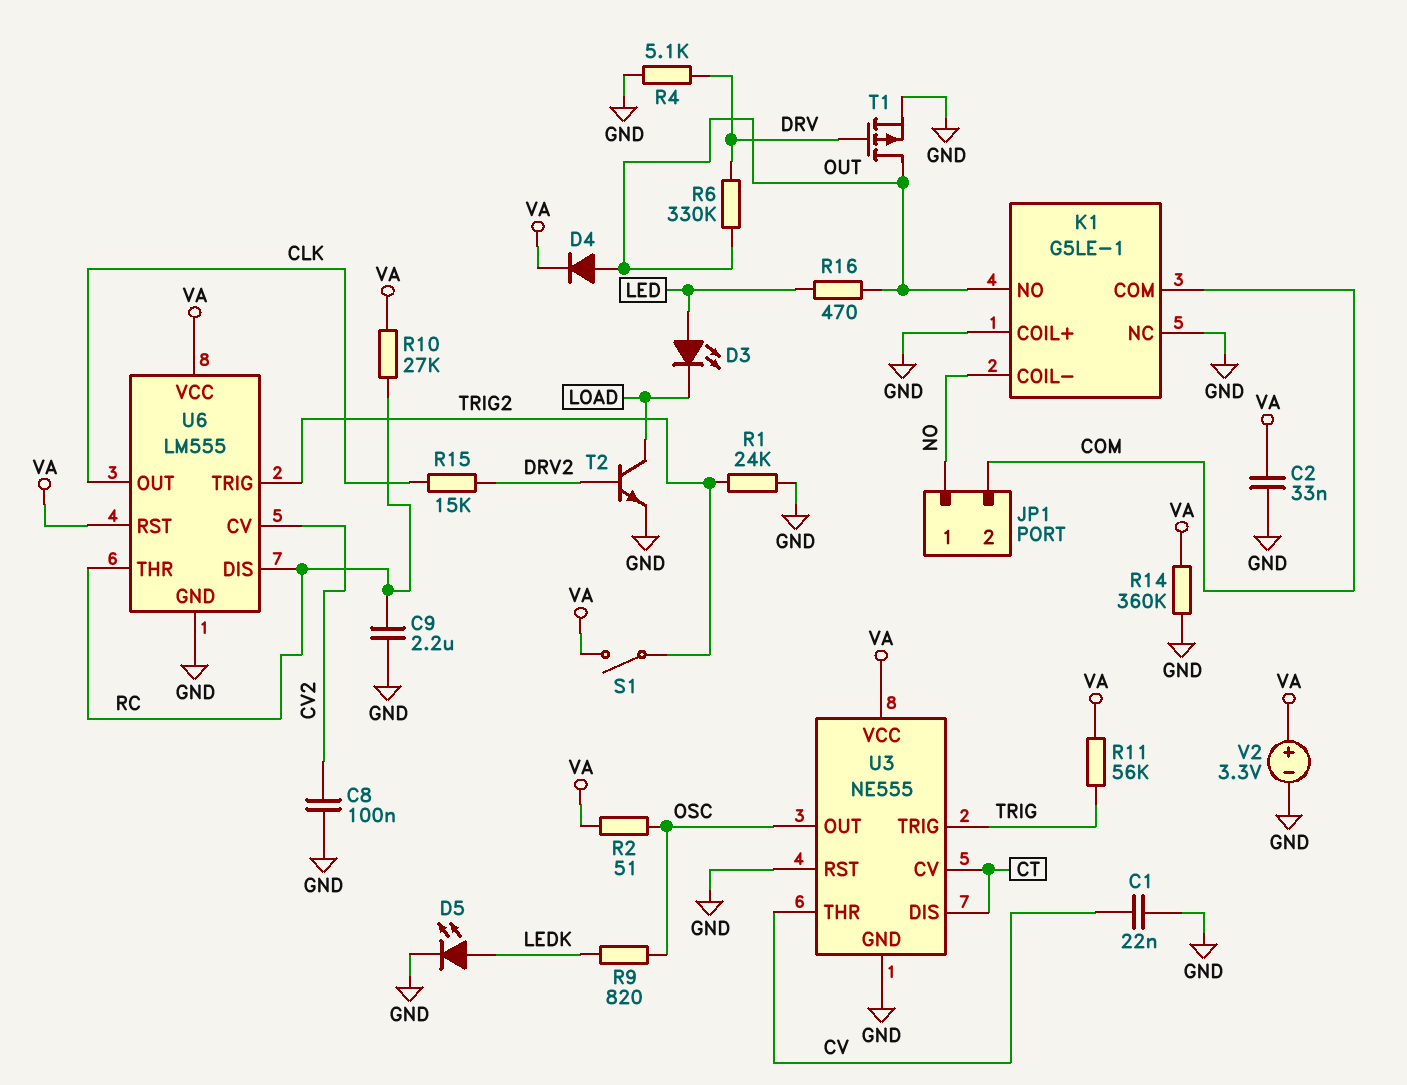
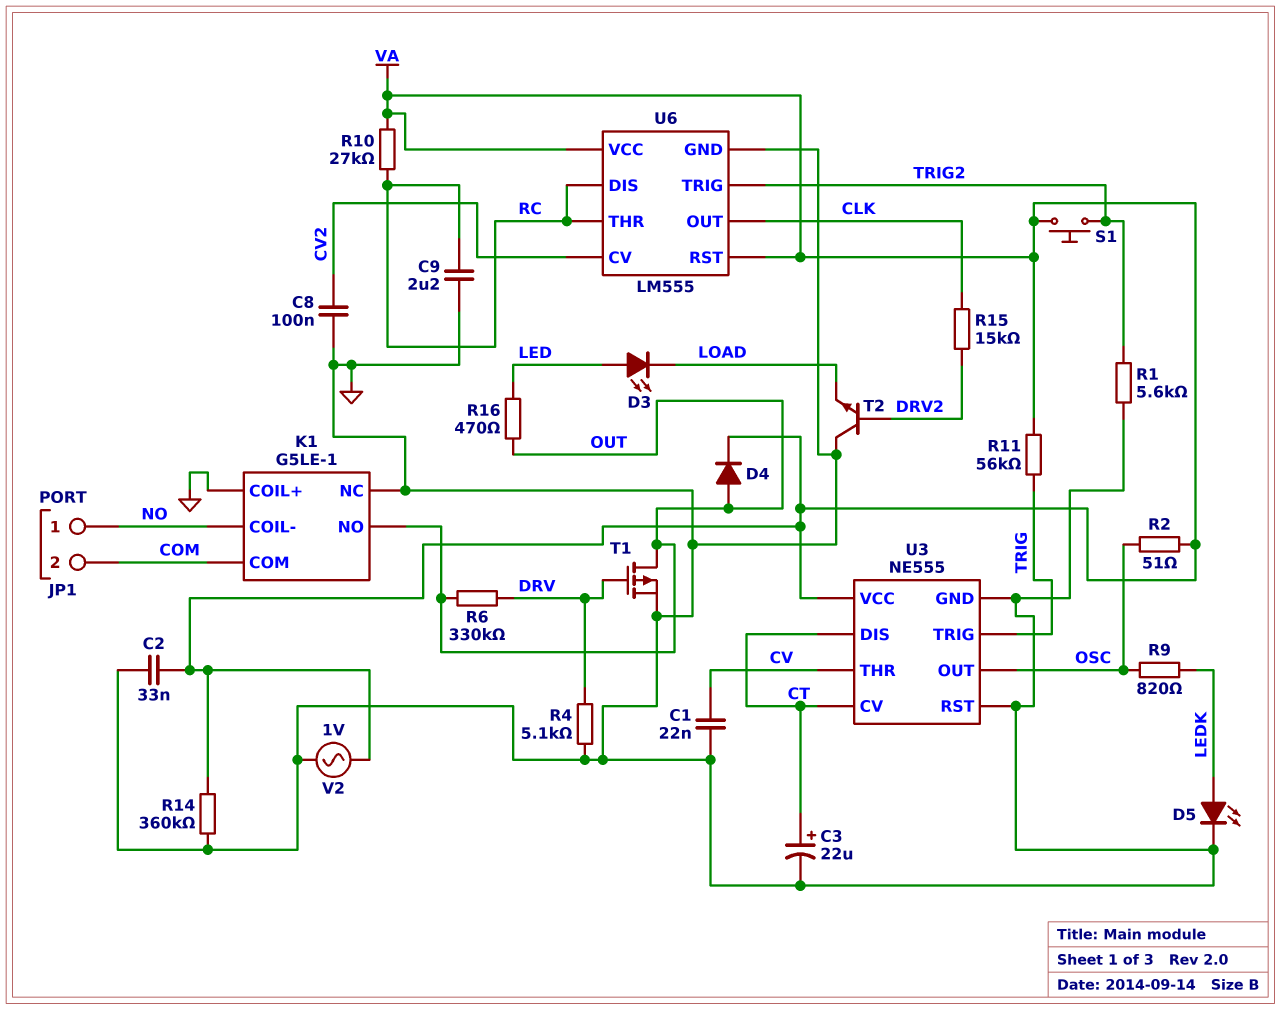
C3: none -> 22uF (plus CT, minus GND)
R1: 24k (GND, TRIG2) -> 5.6k (GND, TRIG2)
S1: switch (TRIG2, VA) -> button (TRIG2, VA)
T2: NPN (B DRV2, C LOAD, E GND) -> NPN (B DRV2, C GND, E LOAD)
V2: 3.3V (plus VA, minus GND) -> AC 1V (GND, VA)

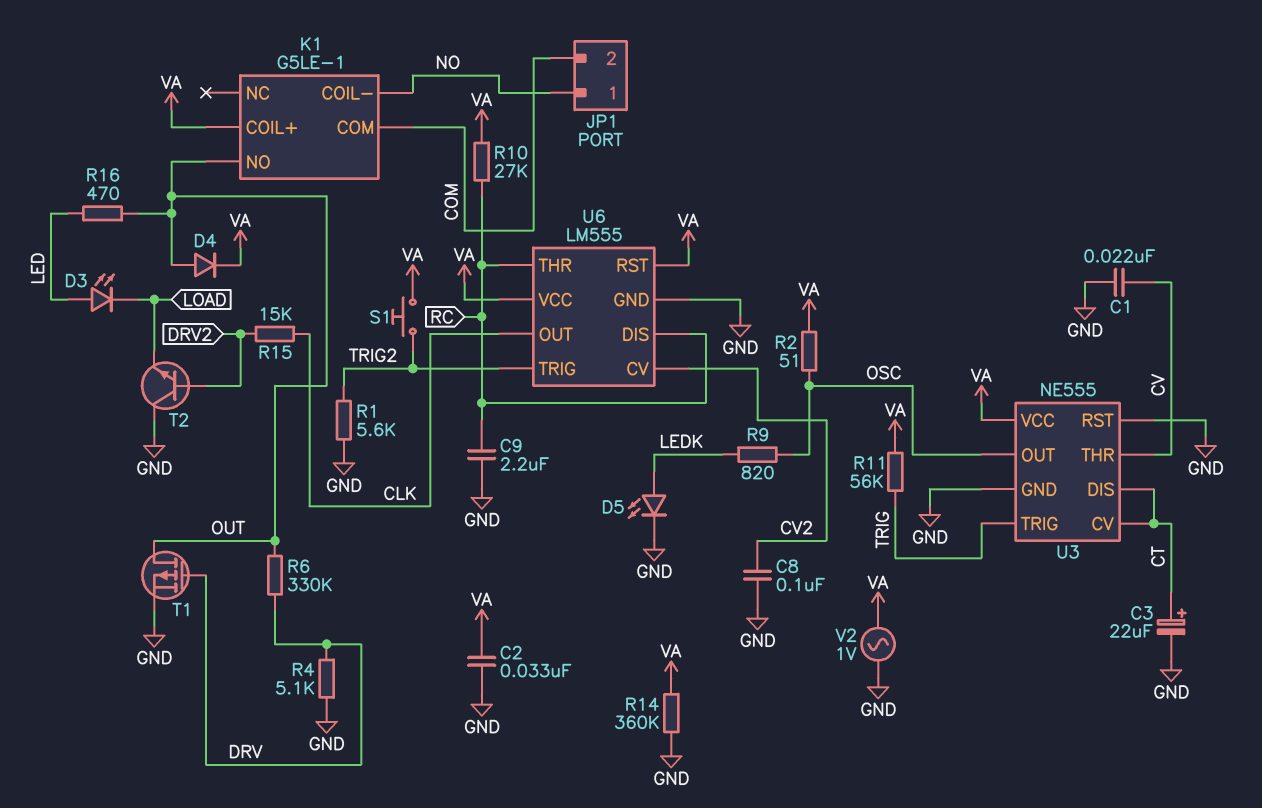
K1 pin COIL+: GND -> VA
K1 pin NC: GND -> none

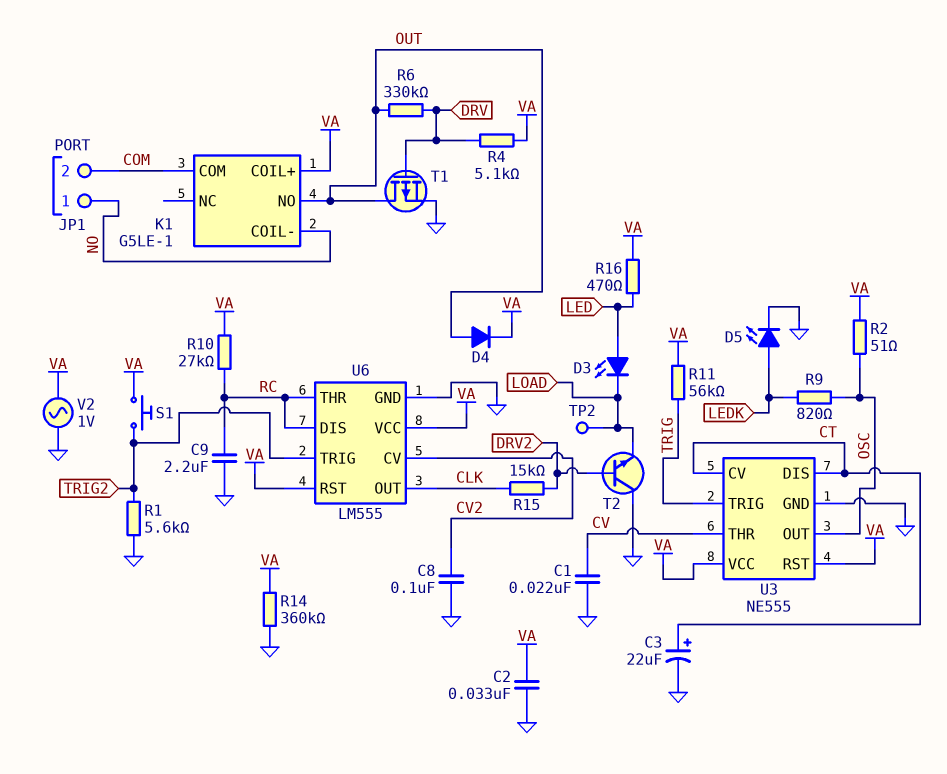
R4: 5.1k (DRV, GND) -> 5.1k (DRV, VA)
R16: 470 (LED, OUT) -> 470 (LED, VA)
TP2: none -> test point (LOAD)
U3 pin RST: GND -> VA

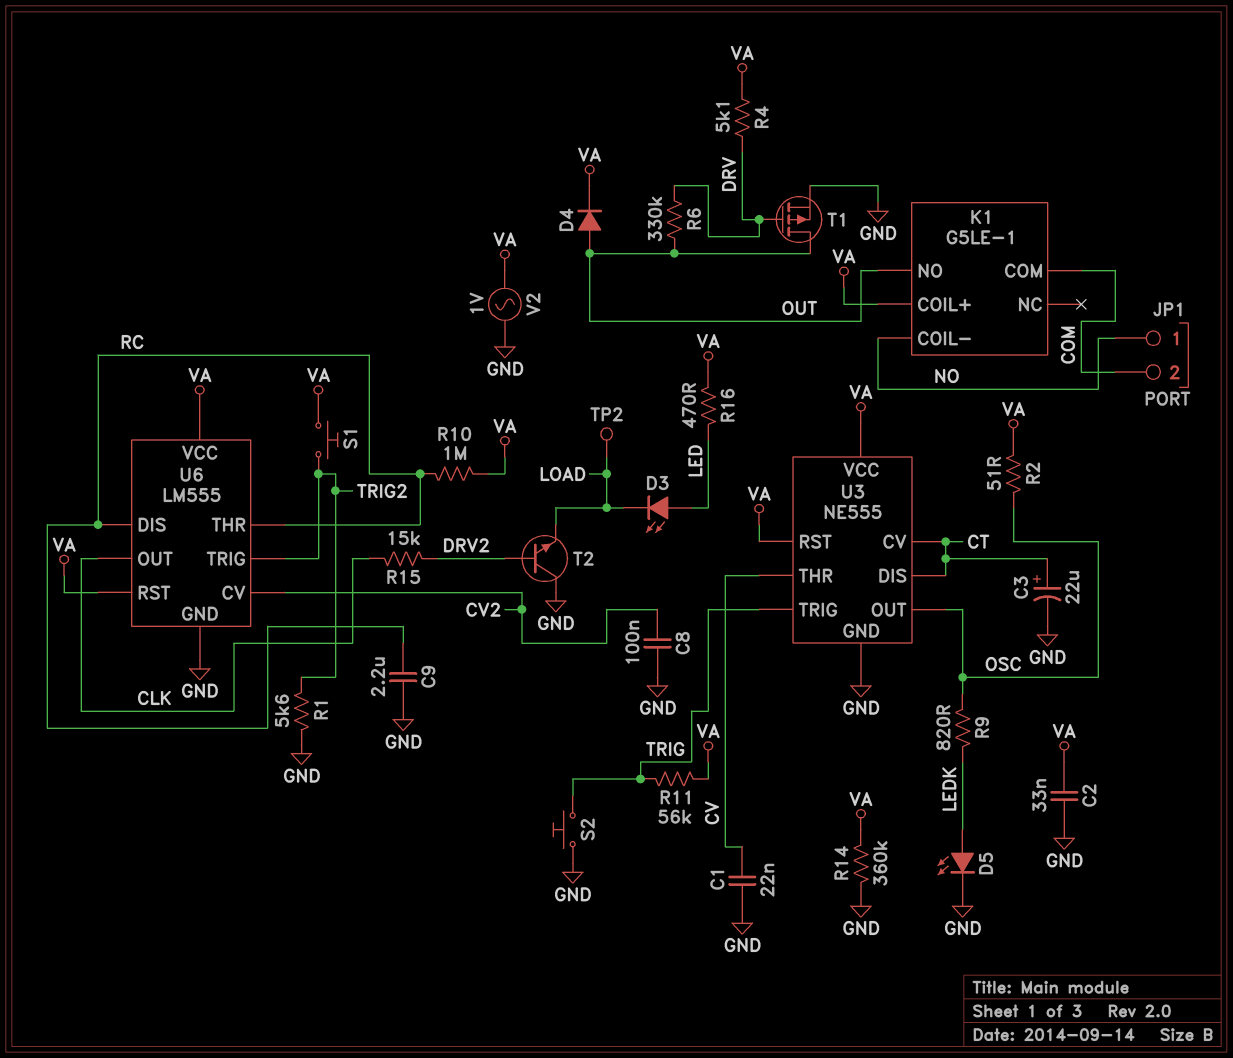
R10: 27k (RC, VA) -> 1M (RC, VA)
S2: none -> button (GND, TRIG)

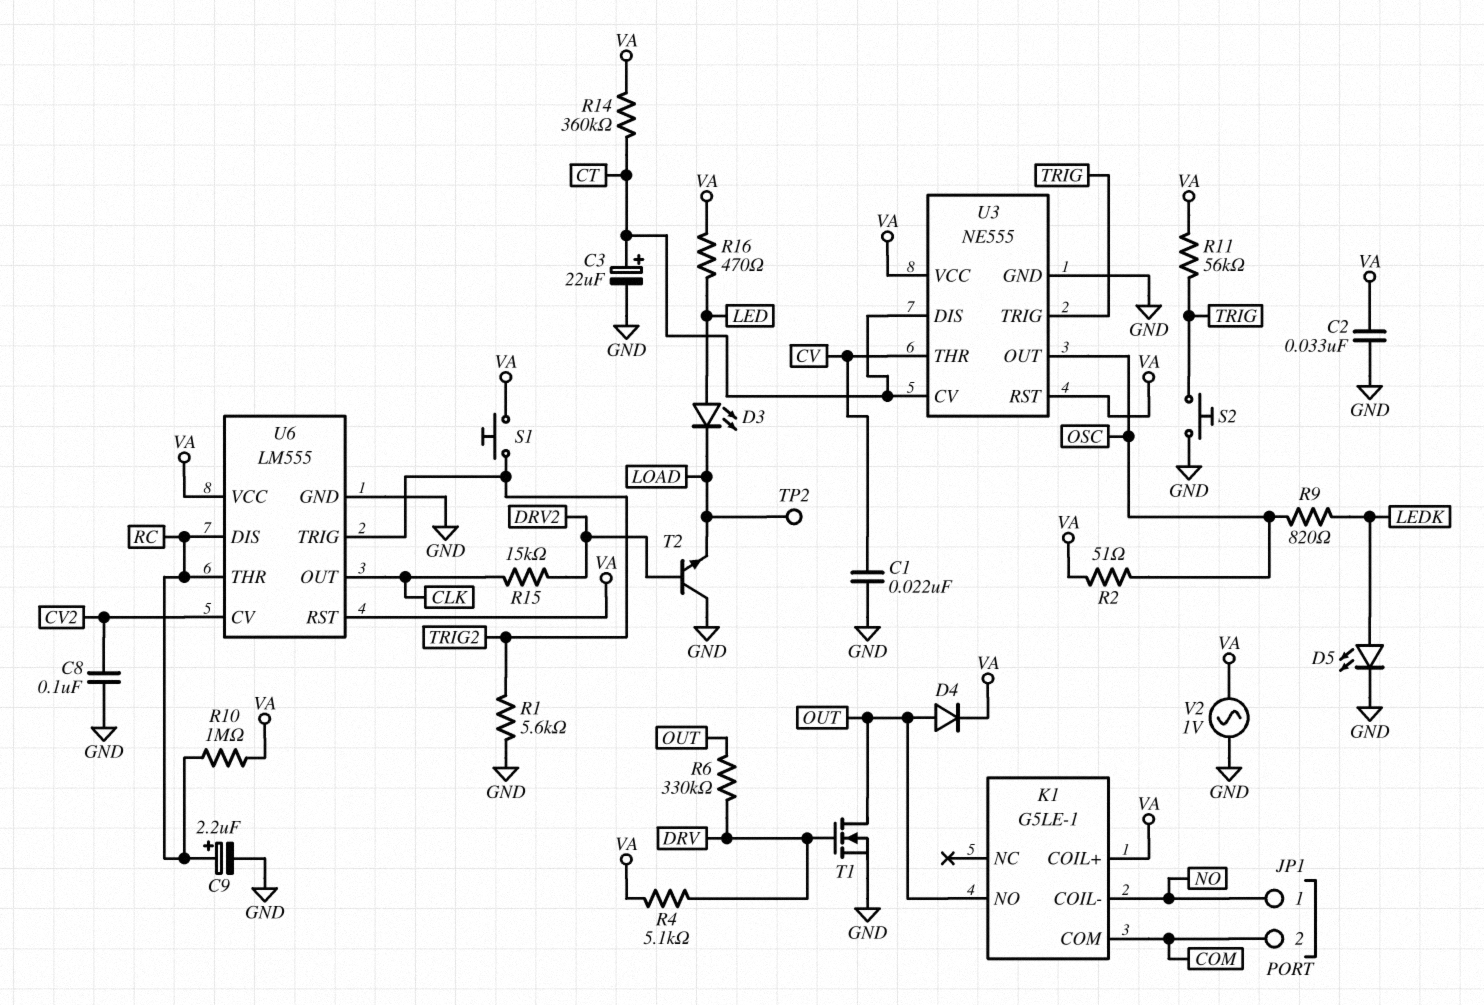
C9: 2.2uF (GND, RC) -> 2.2uF (plus RC, minus GND)
R14: 360k (GND, VA) -> 360k (CT, VA)
T1: PMOS (G DRV, D OUT, S GND) -> NMOS (G DRV, D OUT, S GND)

